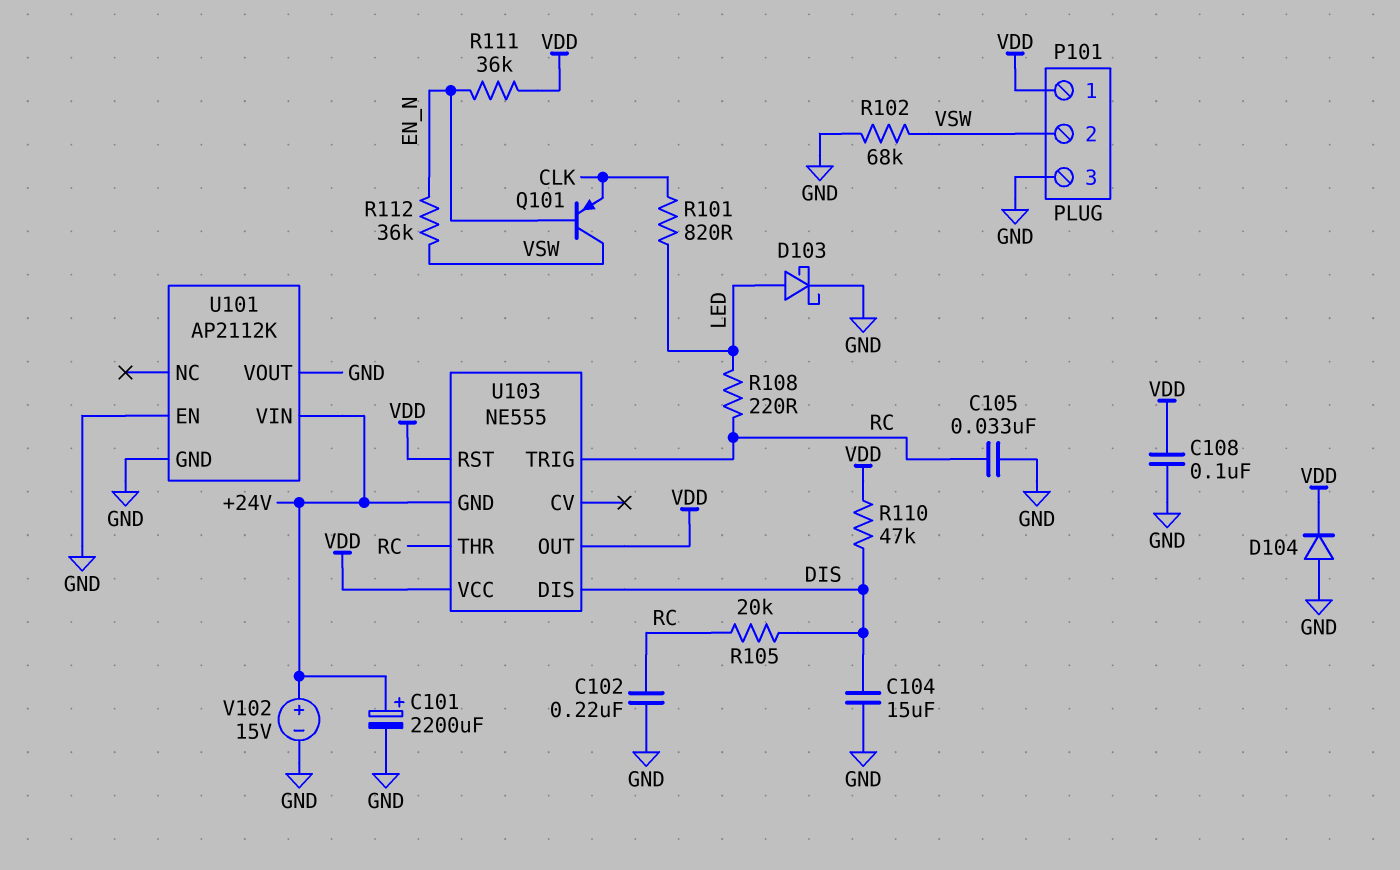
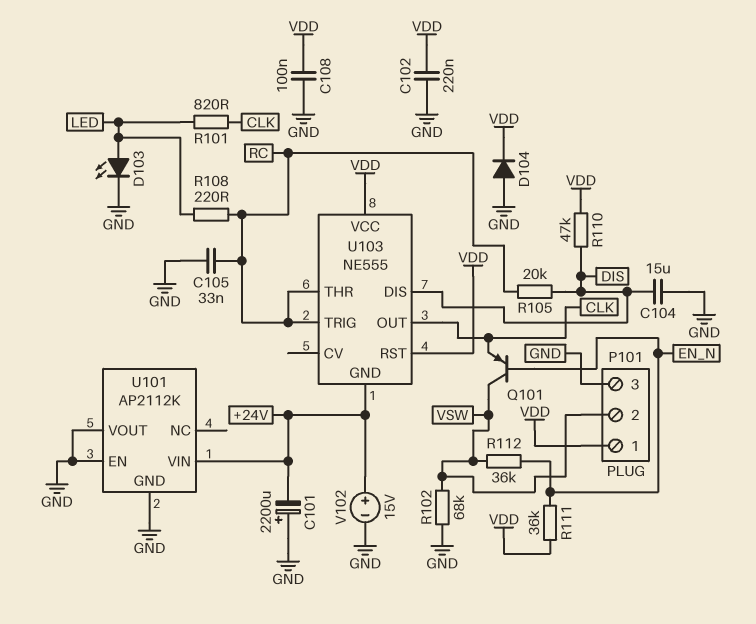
C101: 2200uF (plus +24V, minus GND) -> 2200uF (plus GND, minus +24V)
C102: 220nF (GND, RC) -> 220nF (GND, VDD)
D103: schottky (A LED, K GND) -> LED (A LED, K GND)
U103 pin OUT: VDD -> CLK

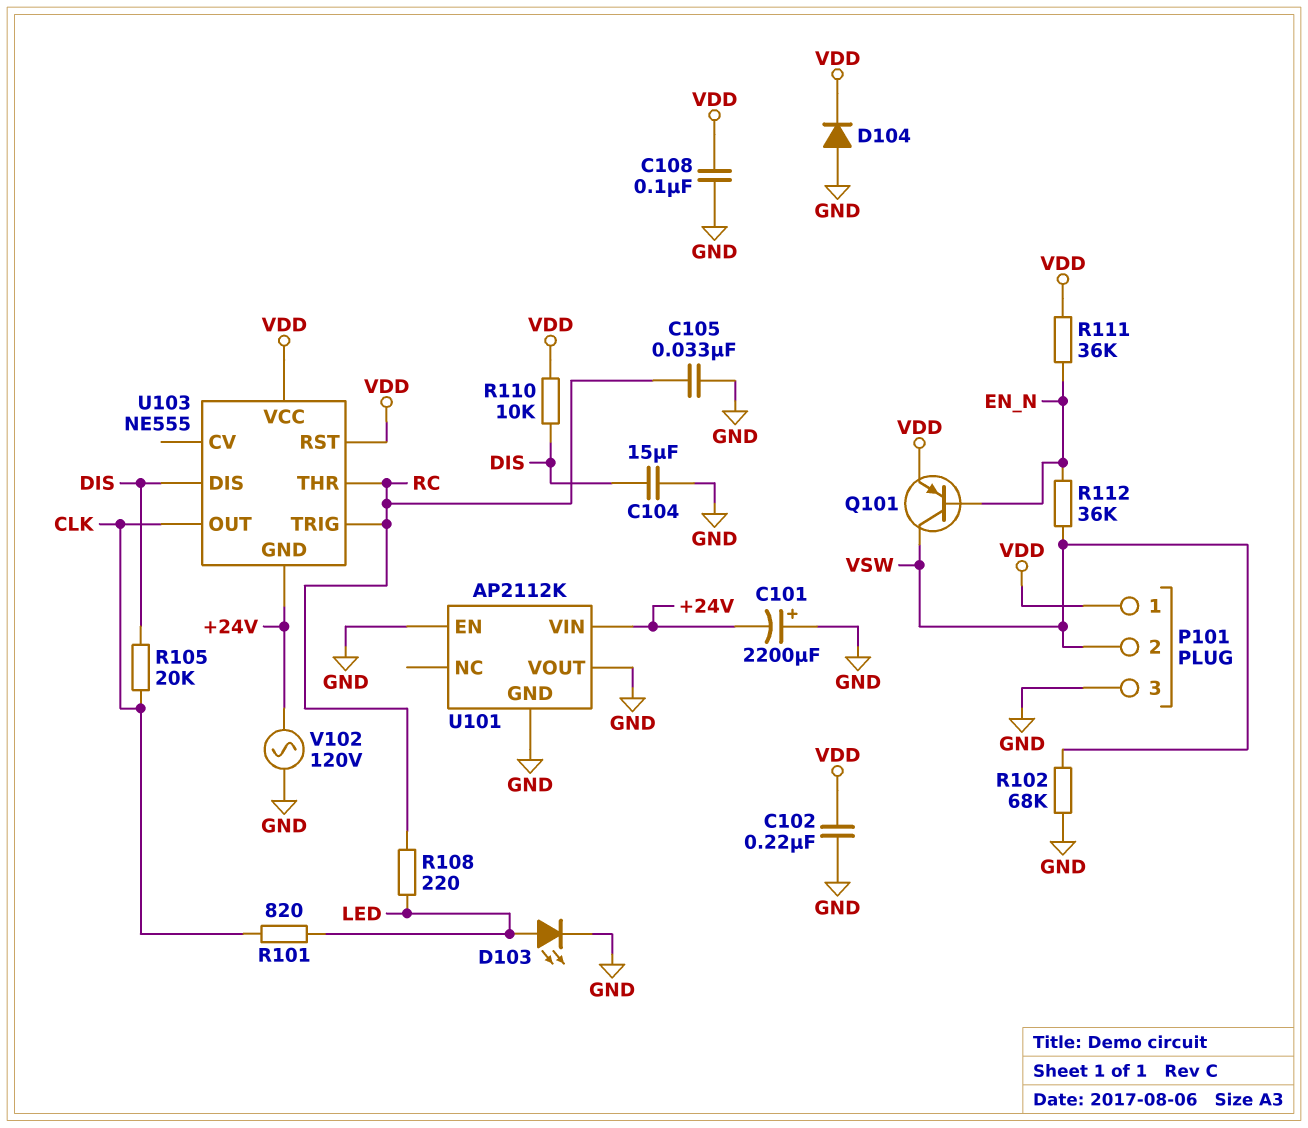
Q101: PNP (B EN_N, C VSW, E CLK) -> PNP (B EN_N, C VSW, E VDD)
R105: 20k (DIS, RC) -> 20k (CLK, DIS)
R110: 47k (DIS, VDD) -> 10k (DIS, VDD)
V102: 15V (plus +24V, minus GND) -> AC 120V (+24V, GND)

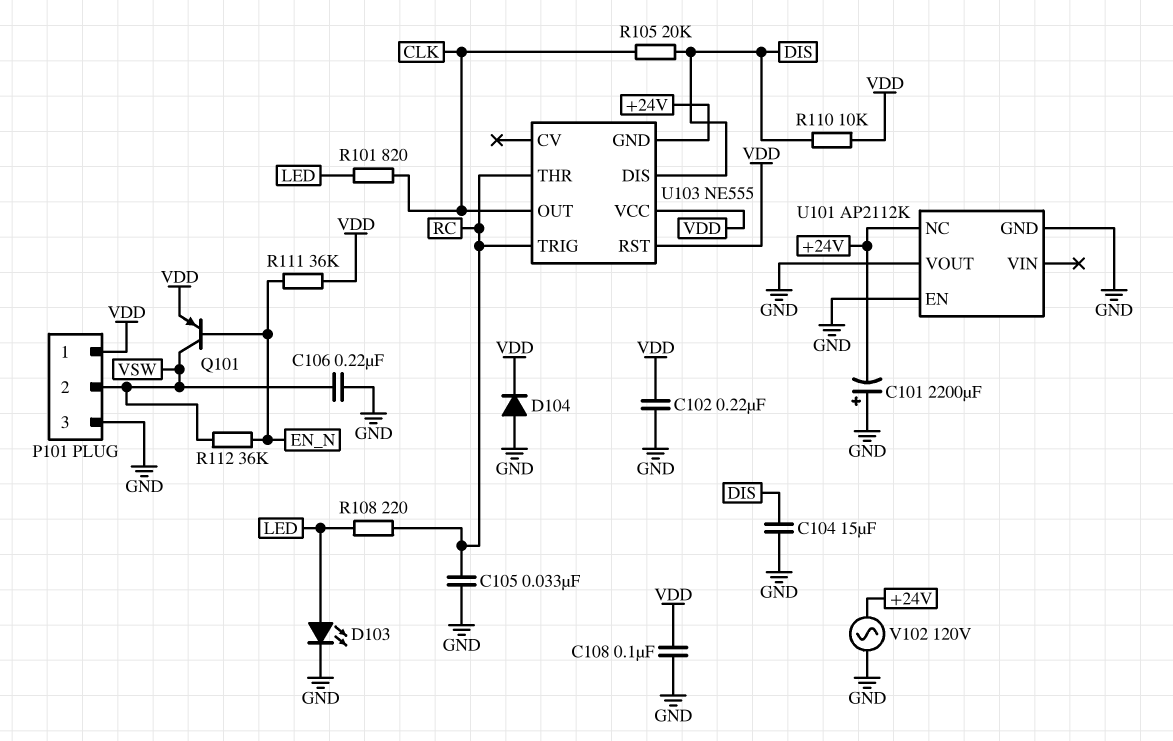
C106: none -> 220nF (GND, VSW)
R102: 68k (GND, VSW) -> none
U101 pin NC: none -> +24V
U101 pin VIN: +24V -> none

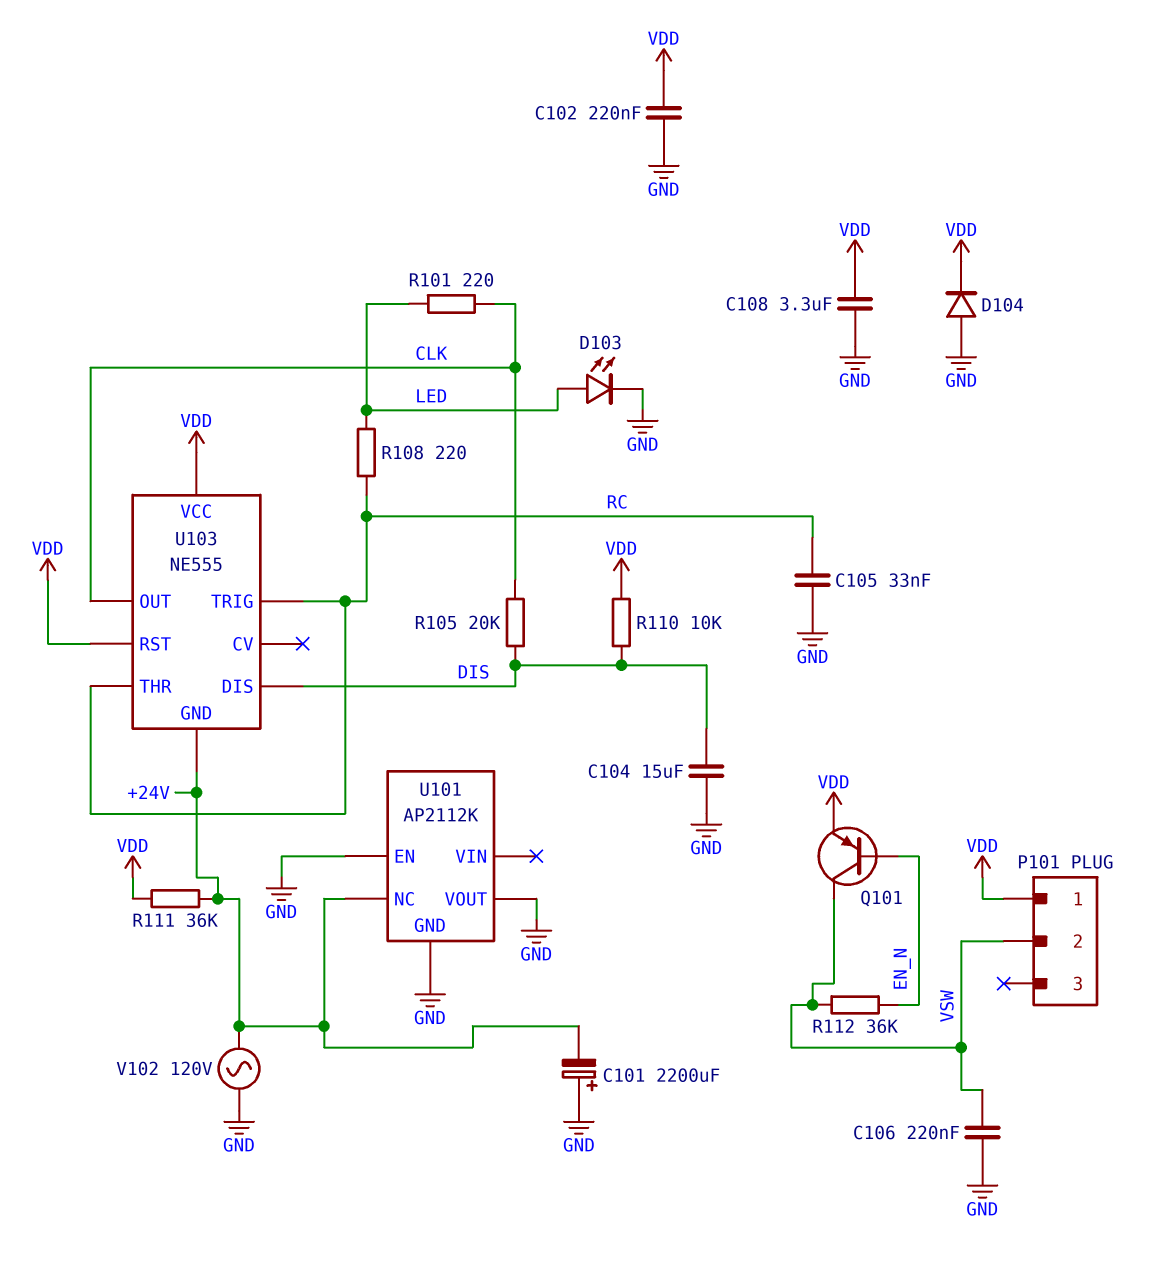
C108: 100nF (GND, VDD) -> 3.3uF (GND, VDD)
P101 pin 3: GND -> none
R101: 820 (CLK, LED) -> 220 (CLK, LED)
R111: 36k (EN_N, VDD) -> 36k (+24V, VDD)

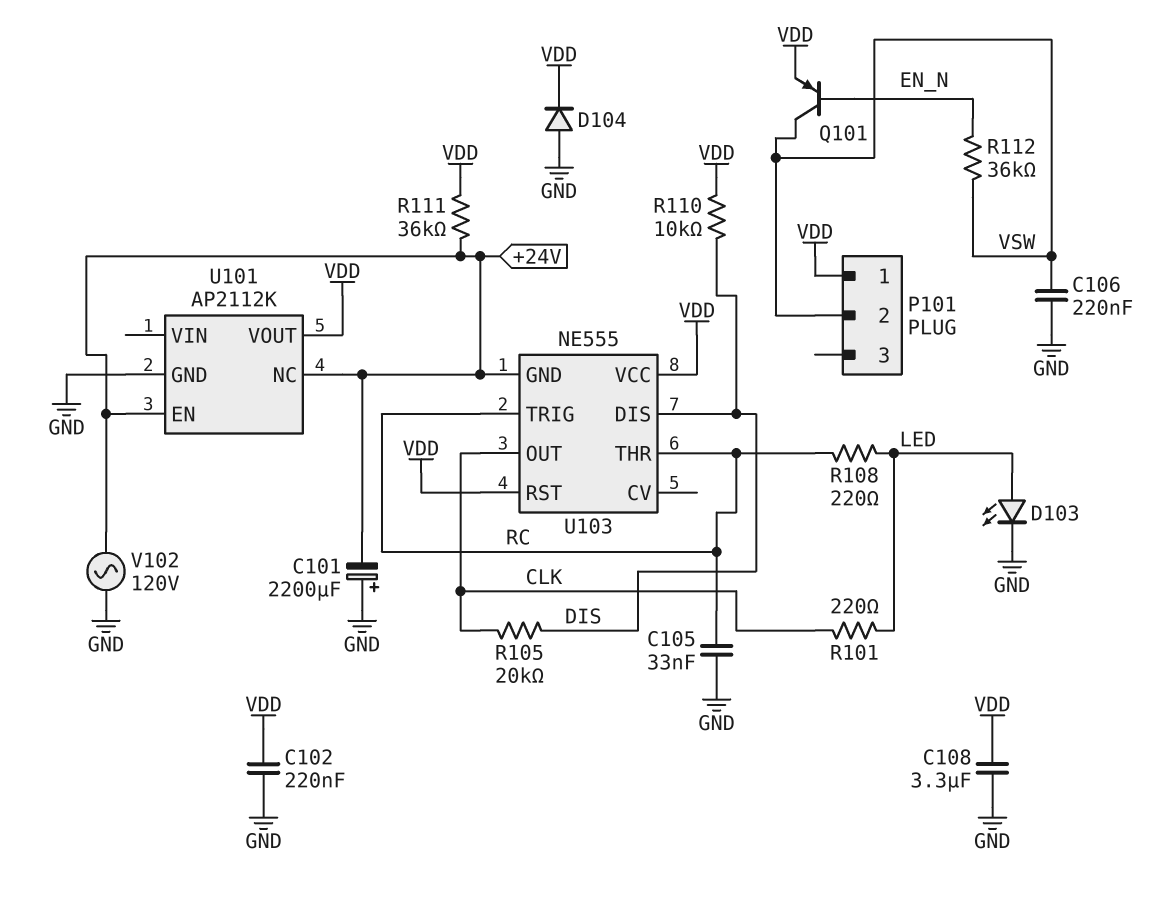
C104: 15uF (DIS, GND) -> none
U101 pin EN: GND -> +24V
U101 pin VOUT: GND -> VDD

